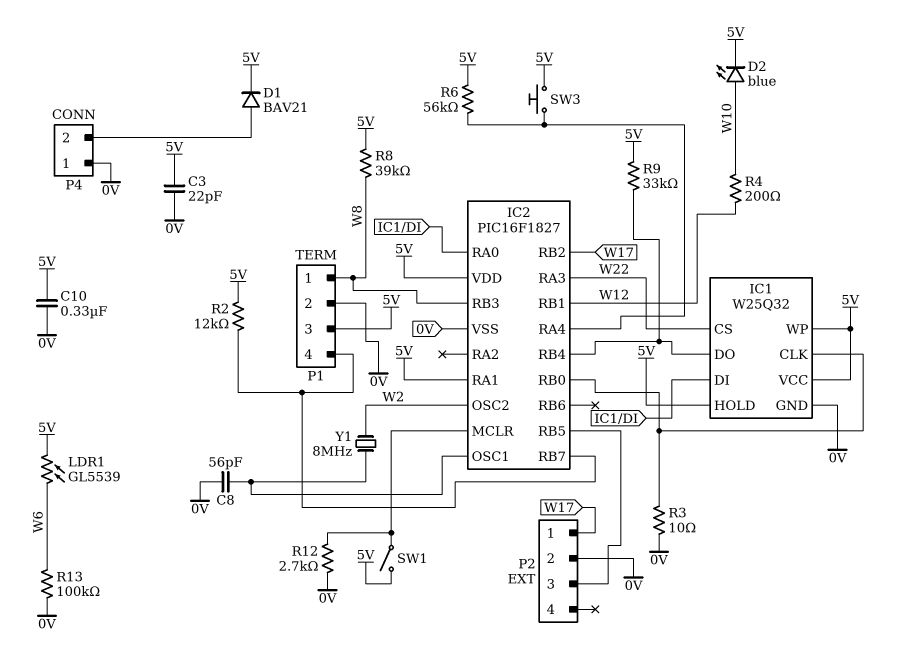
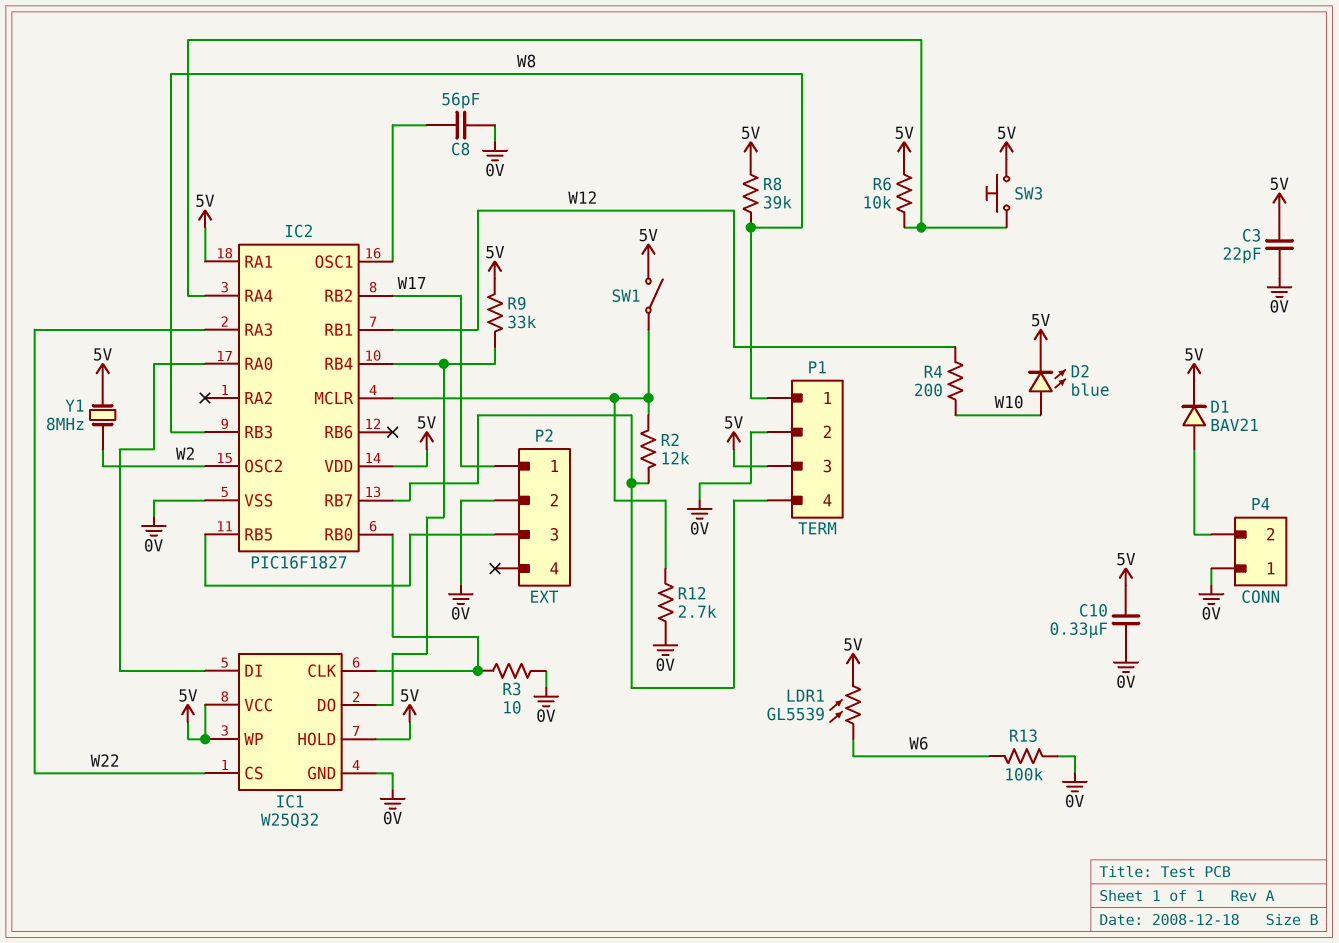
R2: 12k (5V, IC2/RB7) -> 12k (IC2/MCLR, IC2/RB7)
R6: 56k (5V, IC2/RA4) -> 10k (5V, IC2/RA4)
Y1: 8MHz (IC2/OSC1, W2) -> 8MHz (5V, W2)

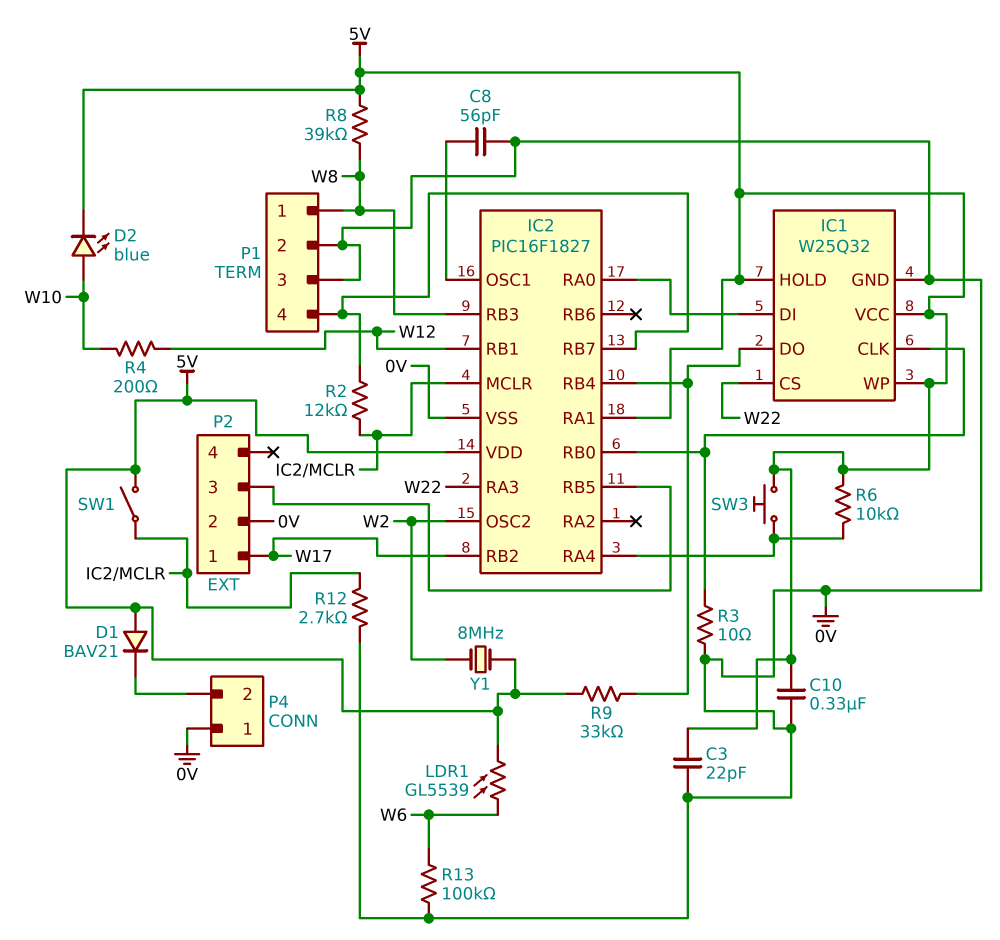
D1: diode BAV21 (A P4/2, K 5V) -> diode BAV21 (A 5V, K P4/2)
P1 pin 3: 5V -> 0V

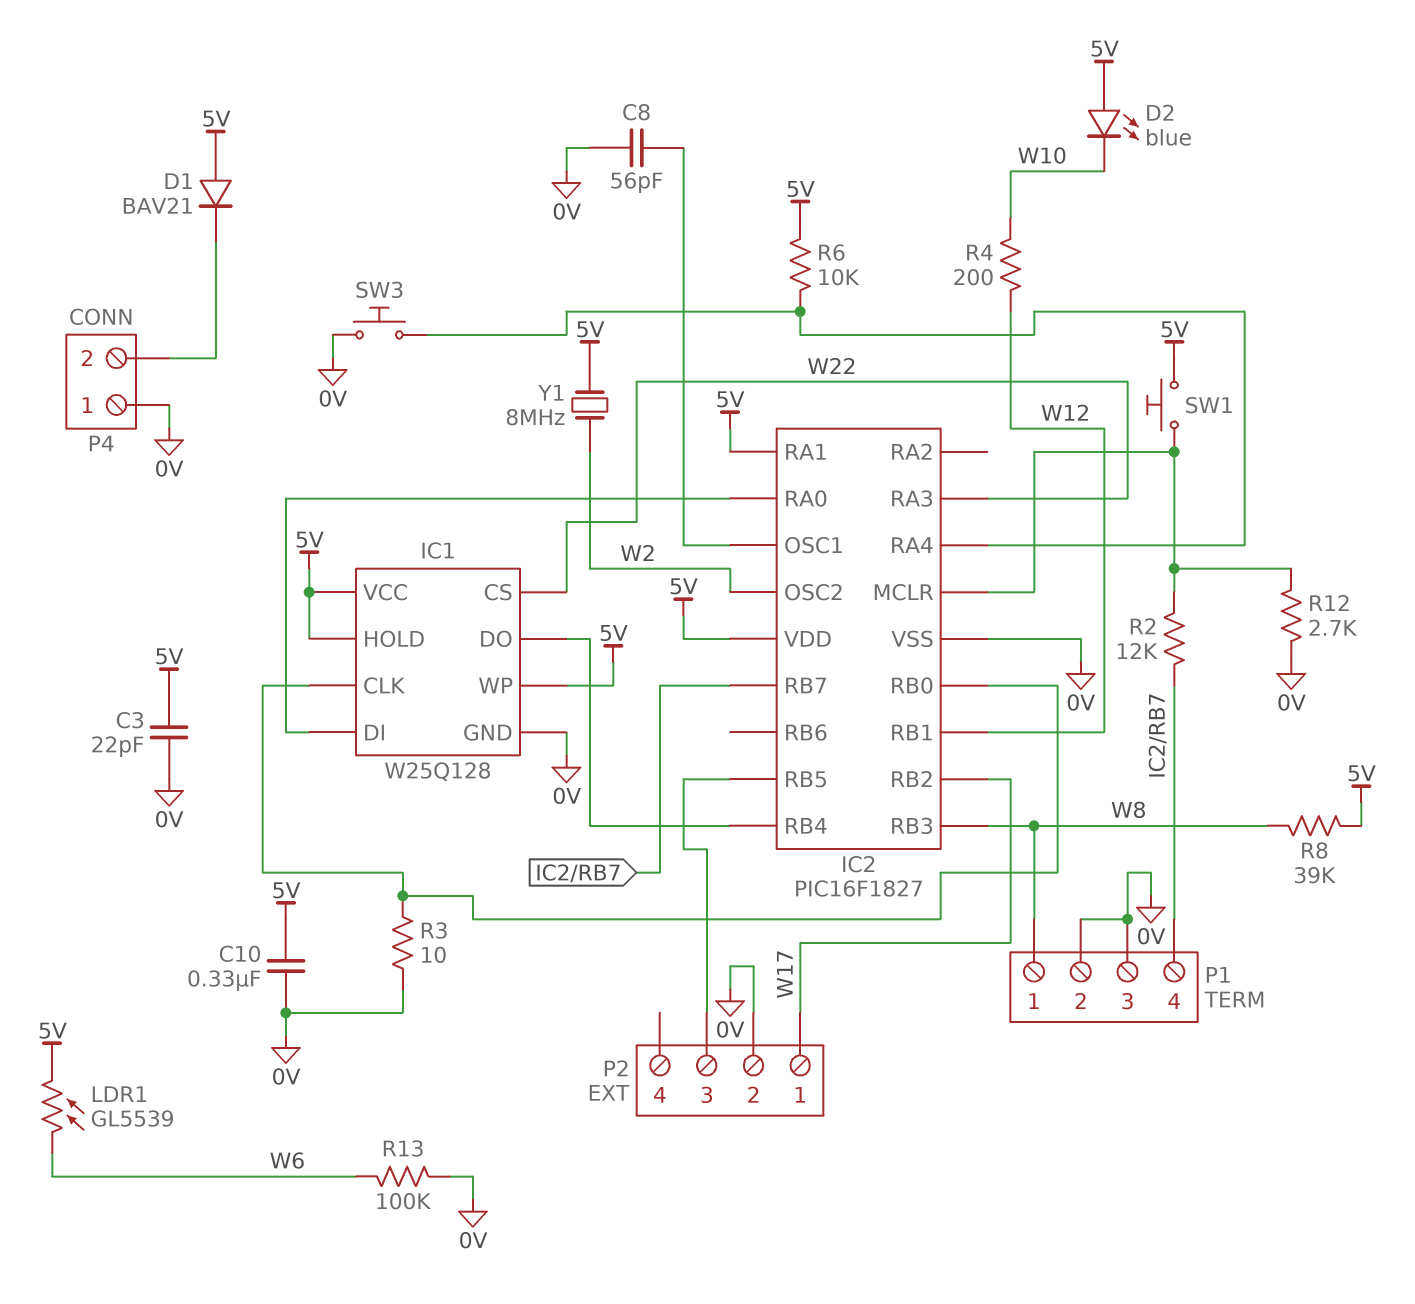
D2: LED blue (A W10, K 5V) -> LED blue (A 5V, K W10)
IC1: W25Q32 -> W25Q128
R9: 33k (5V, IC1/DO) -> none
SW1: switch (5V, IC2/MCLR) -> button (5V, IC2/MCLR)
SW3: button (5V, IC2/RA4) -> button (0V, IC2/RA4)

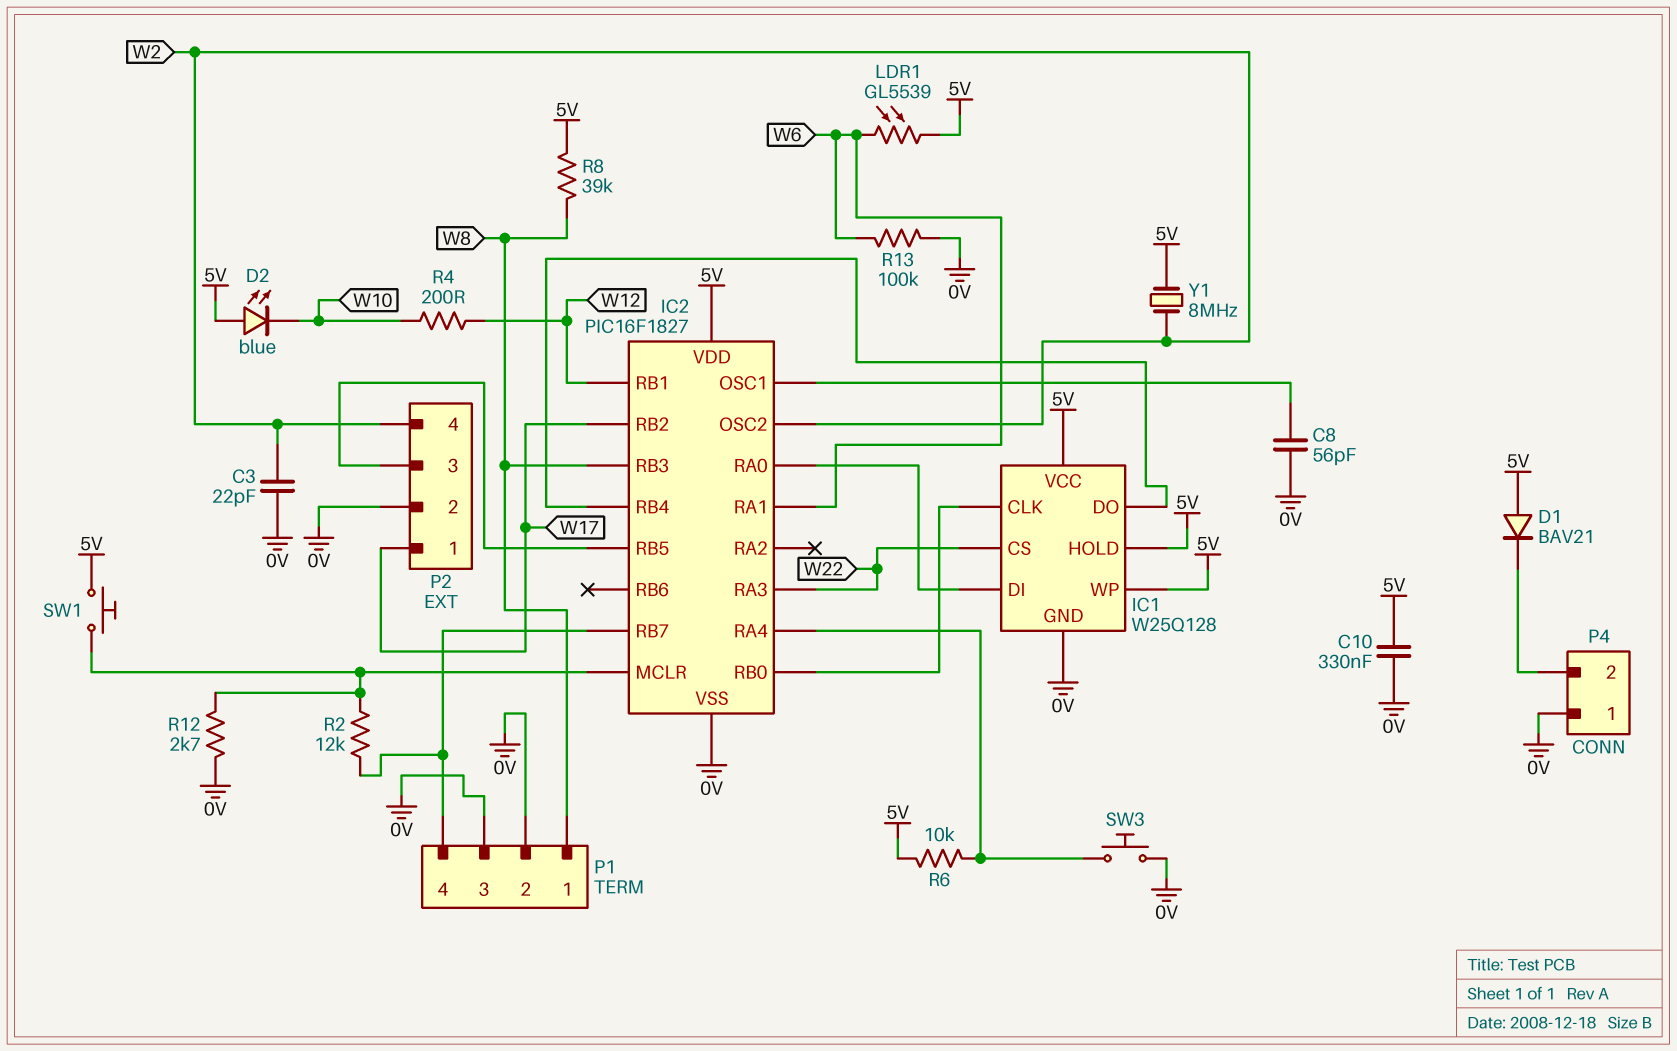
C3: 22pF (0V, 5V) -> 22pF (0V, W2)
IC2 pin RA1: 5V -> W6
P2 pin 4: none -> W2
R3: 10 (0V, IC1/CLK) -> none

